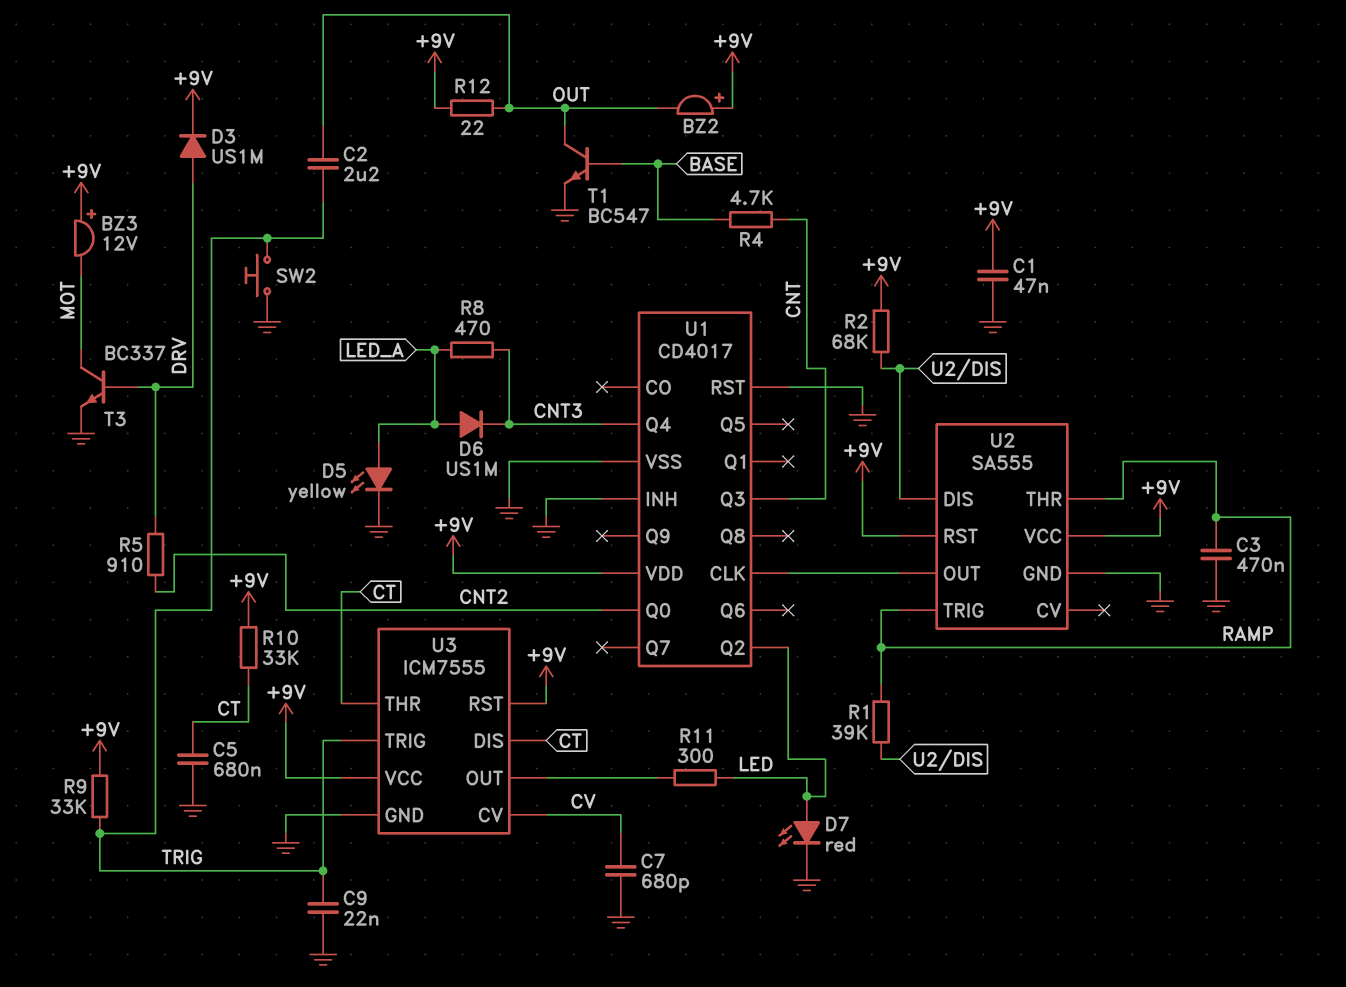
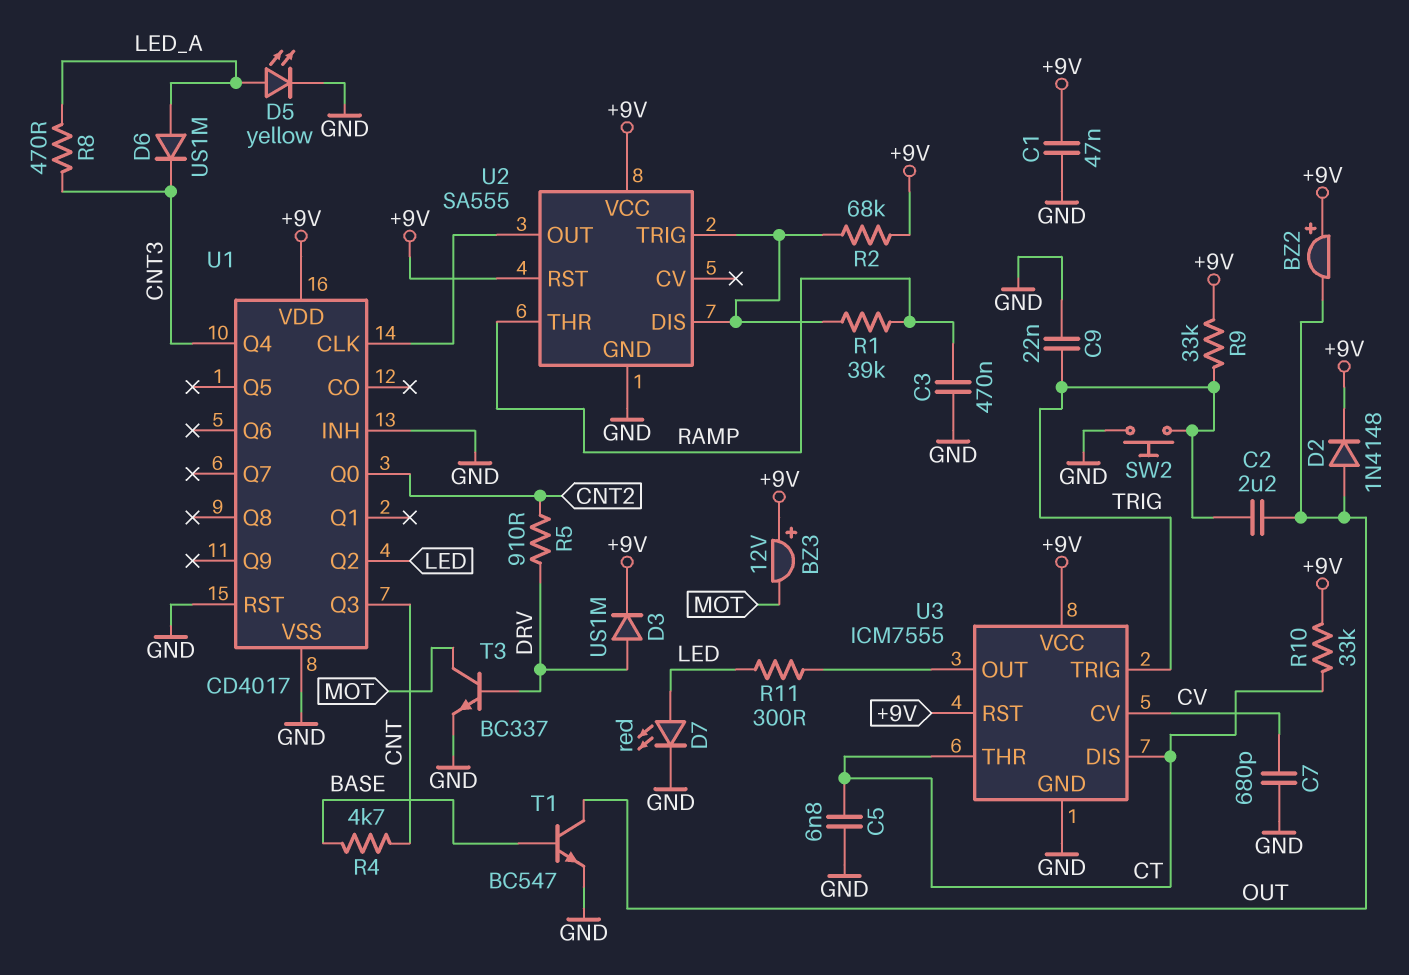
C5: 680nF (CT, GND) -> 6.8nF (CT, GND)
D2: none -> diode 1N4148 (A OUT, K +9V)
R12: 22 (+9V, OUT) -> none
U2 pin TRIG: RAMP -> U2/DIS

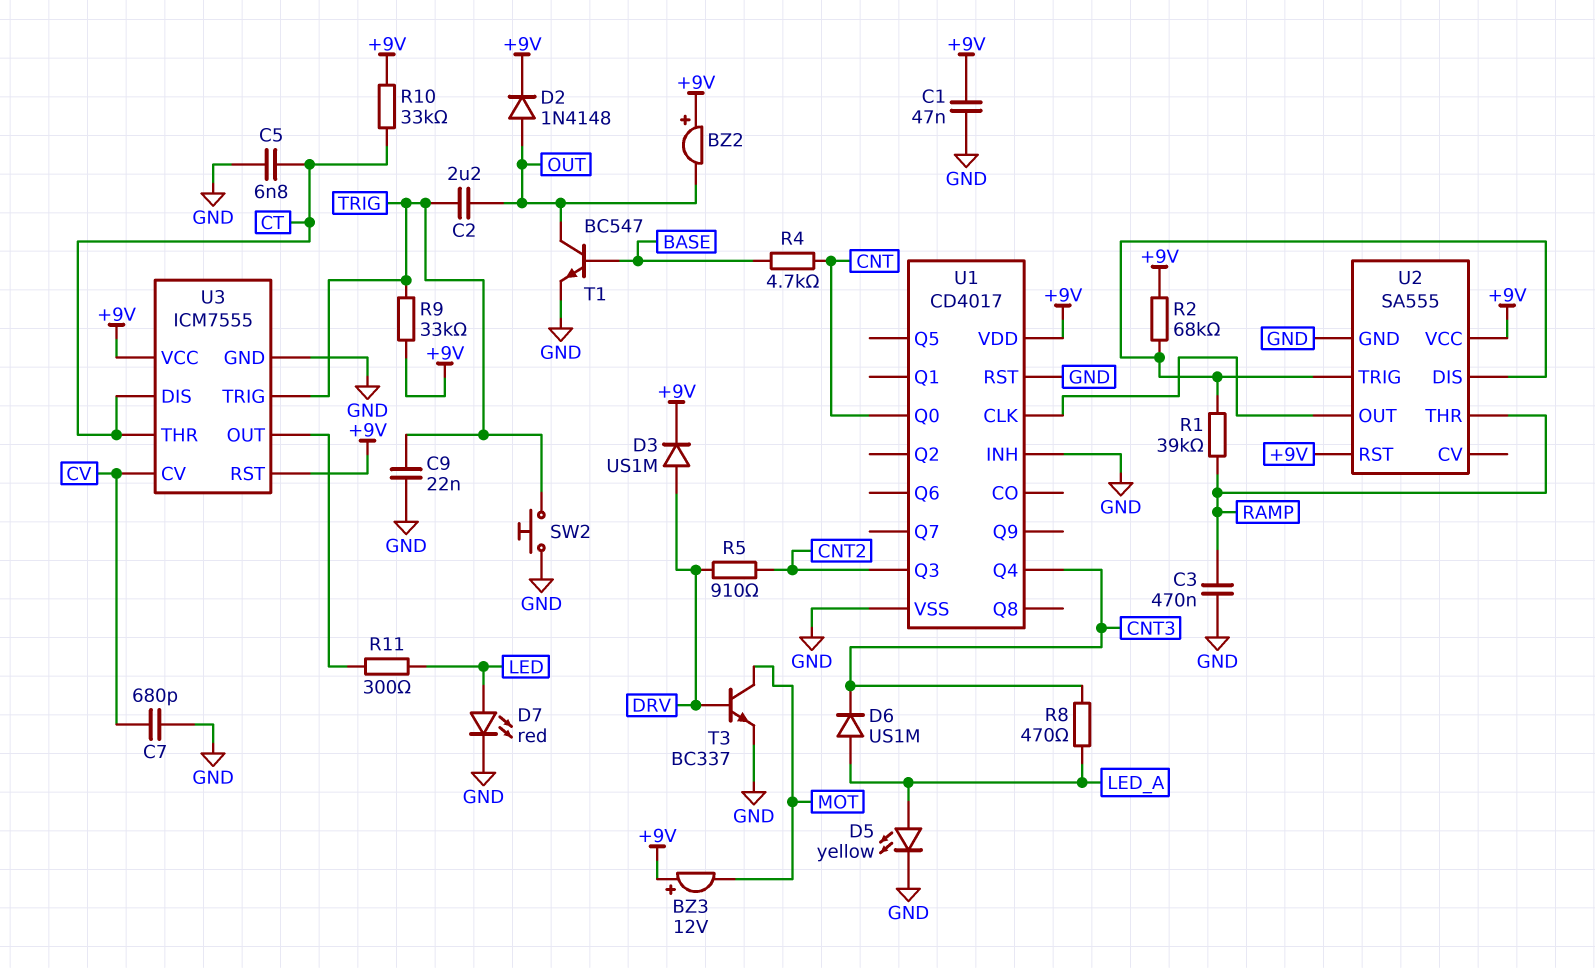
U1 pin Q0: CNT2 -> CNT
U1 pin Q2: LED -> none
U1 pin Q3: CNT -> CNT2

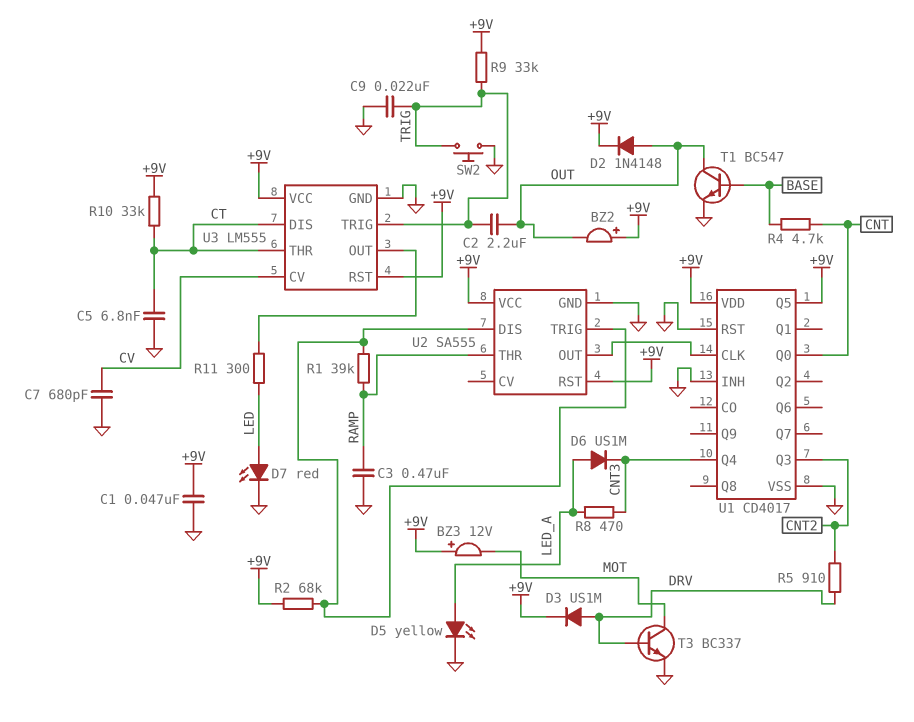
U1 pin Q5: none -> +9V
U3: ICM7555 -> LM555

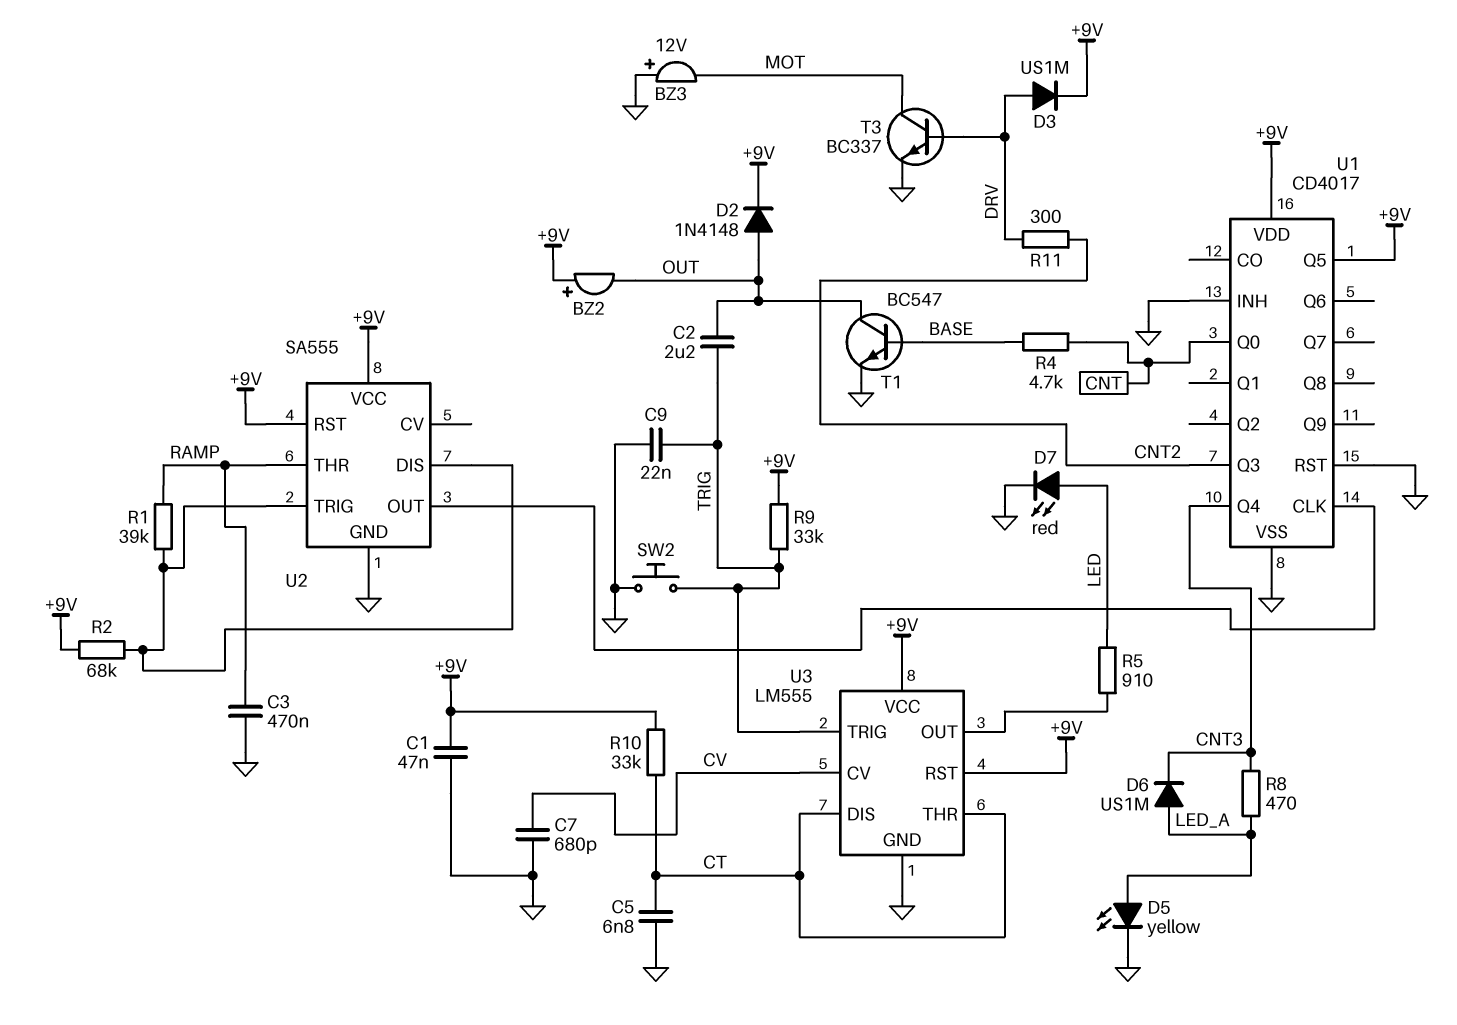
BZ3: buzzer 12V (plus +9V, minus MOT) -> buzzer 12V (plus GND, minus MOT)
R5: 910 (CNT2, DRV) -> 910 (LED, U3/OUT)
R11: 300 (LED, U3/OUT) -> 300 (CNT2, DRV)

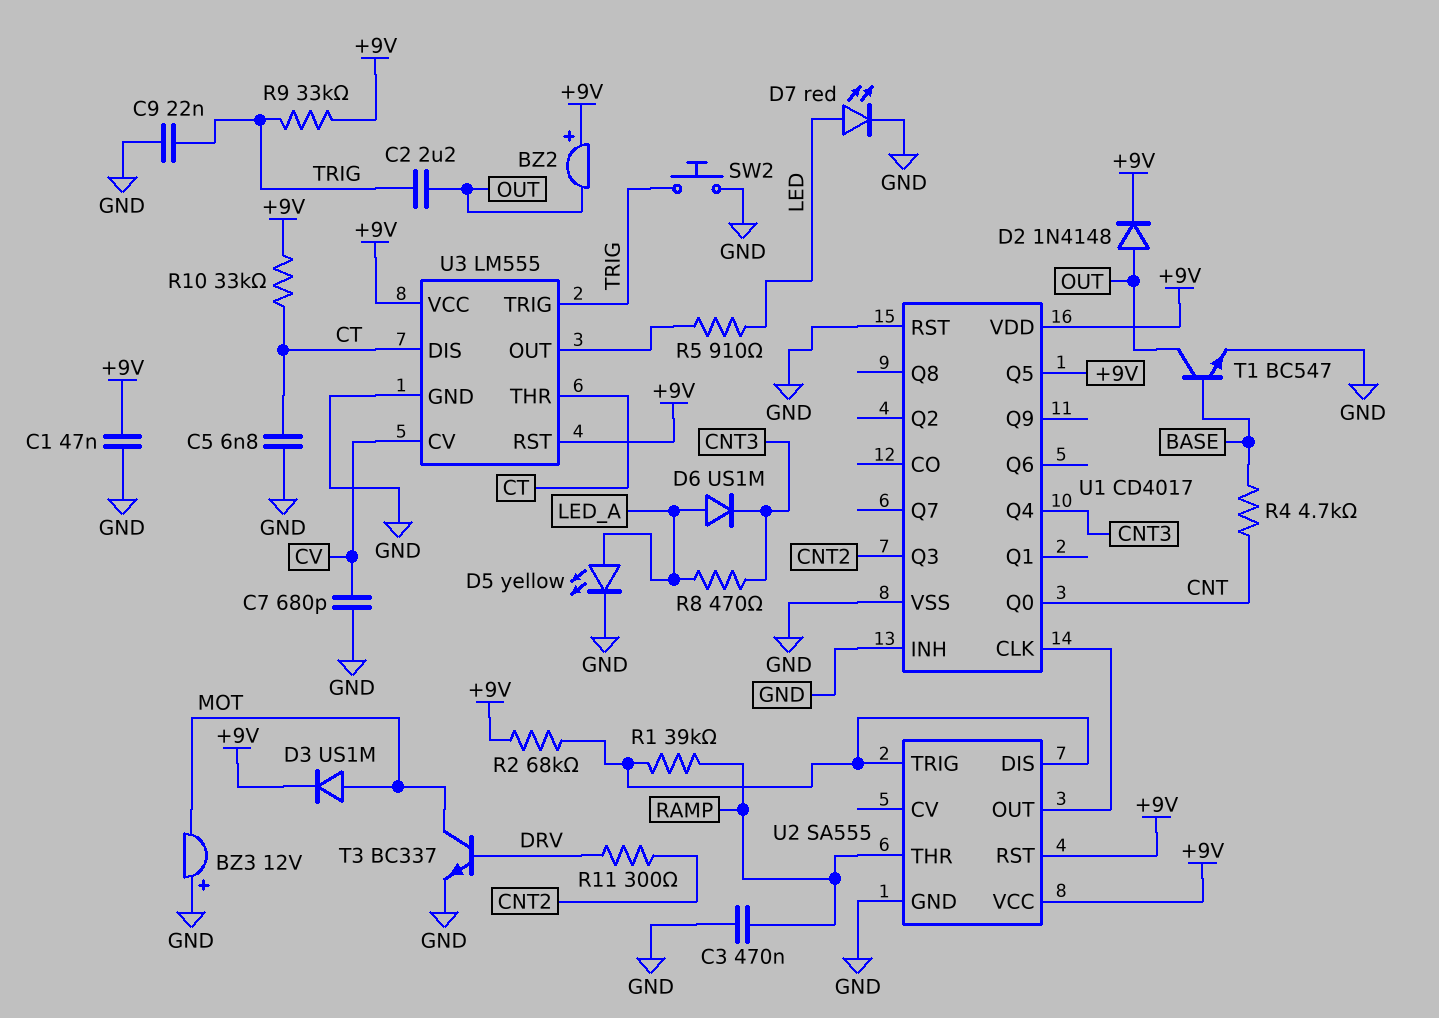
D3: diode US1M (A DRV, K +9V) -> diode US1M (A MOT, K +9V)

